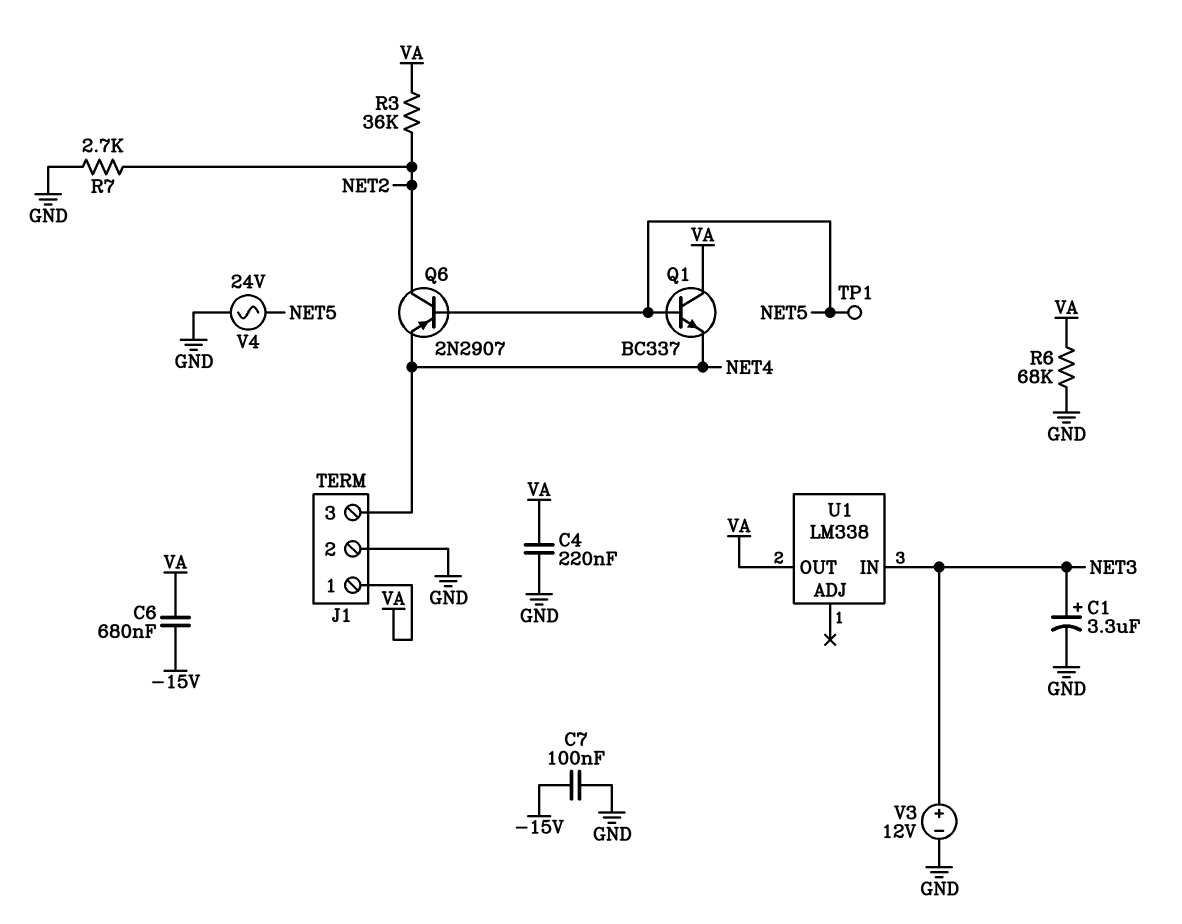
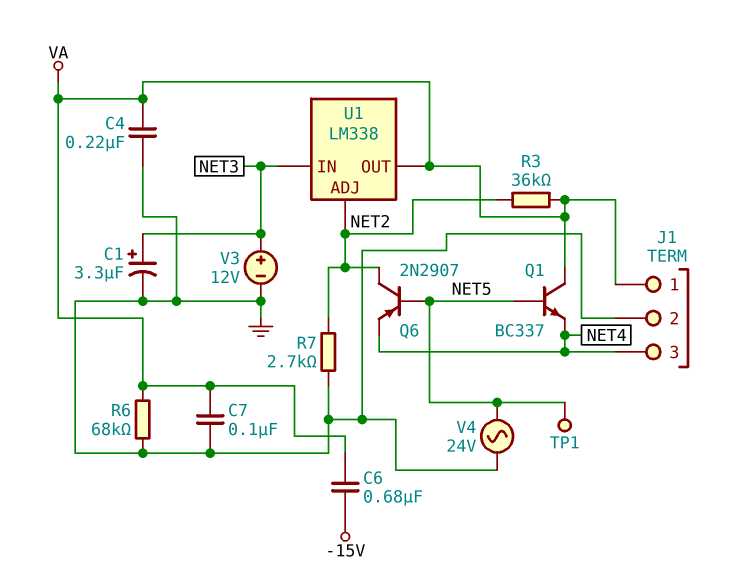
C7: 100nF (-15V, GND) -> 100nF (GND, VA)
U1 pin ADJ: none -> NET2

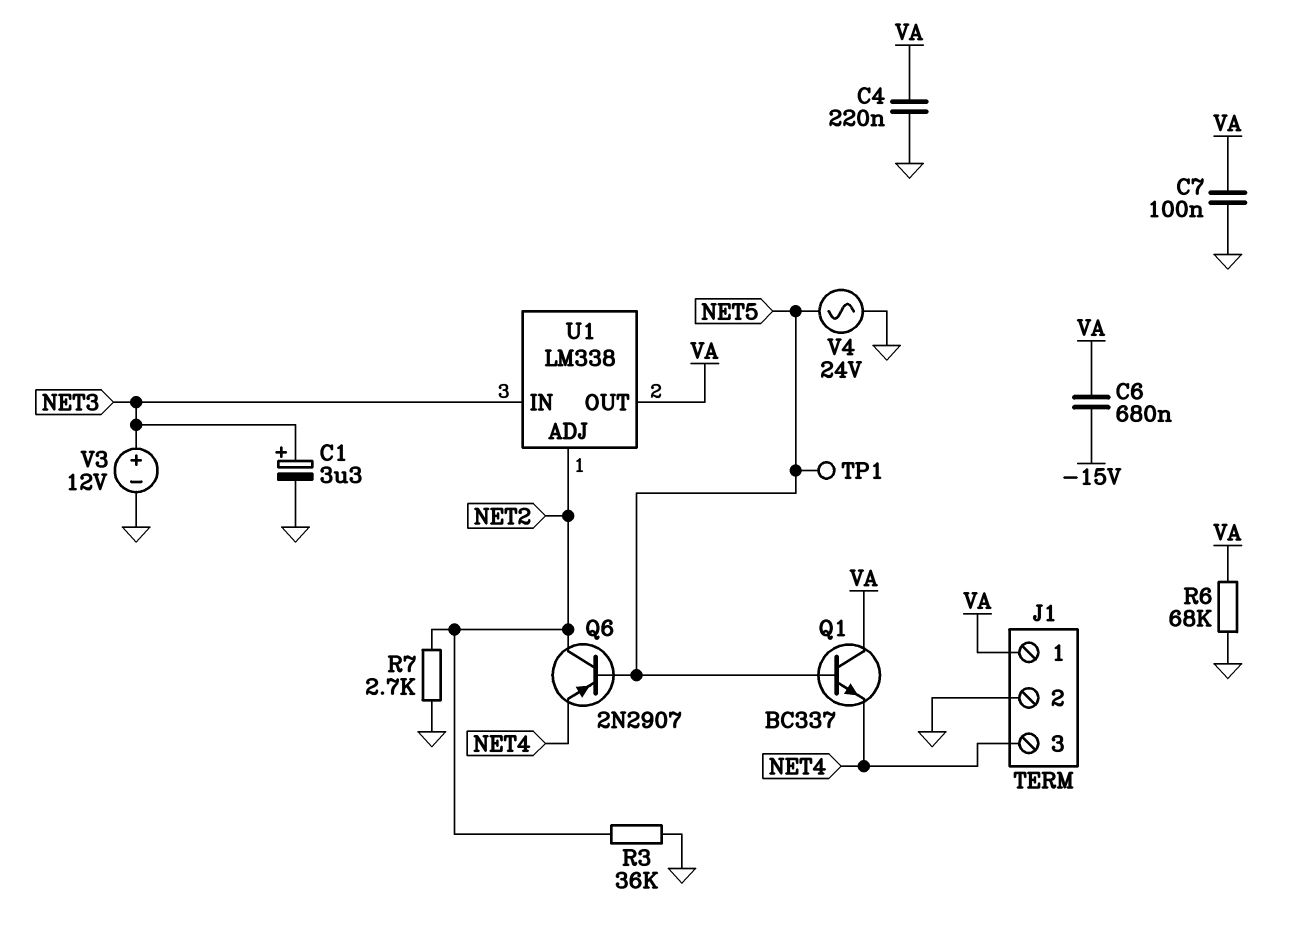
R3: 36k (NET2, VA) -> 36k (GND, NET2)

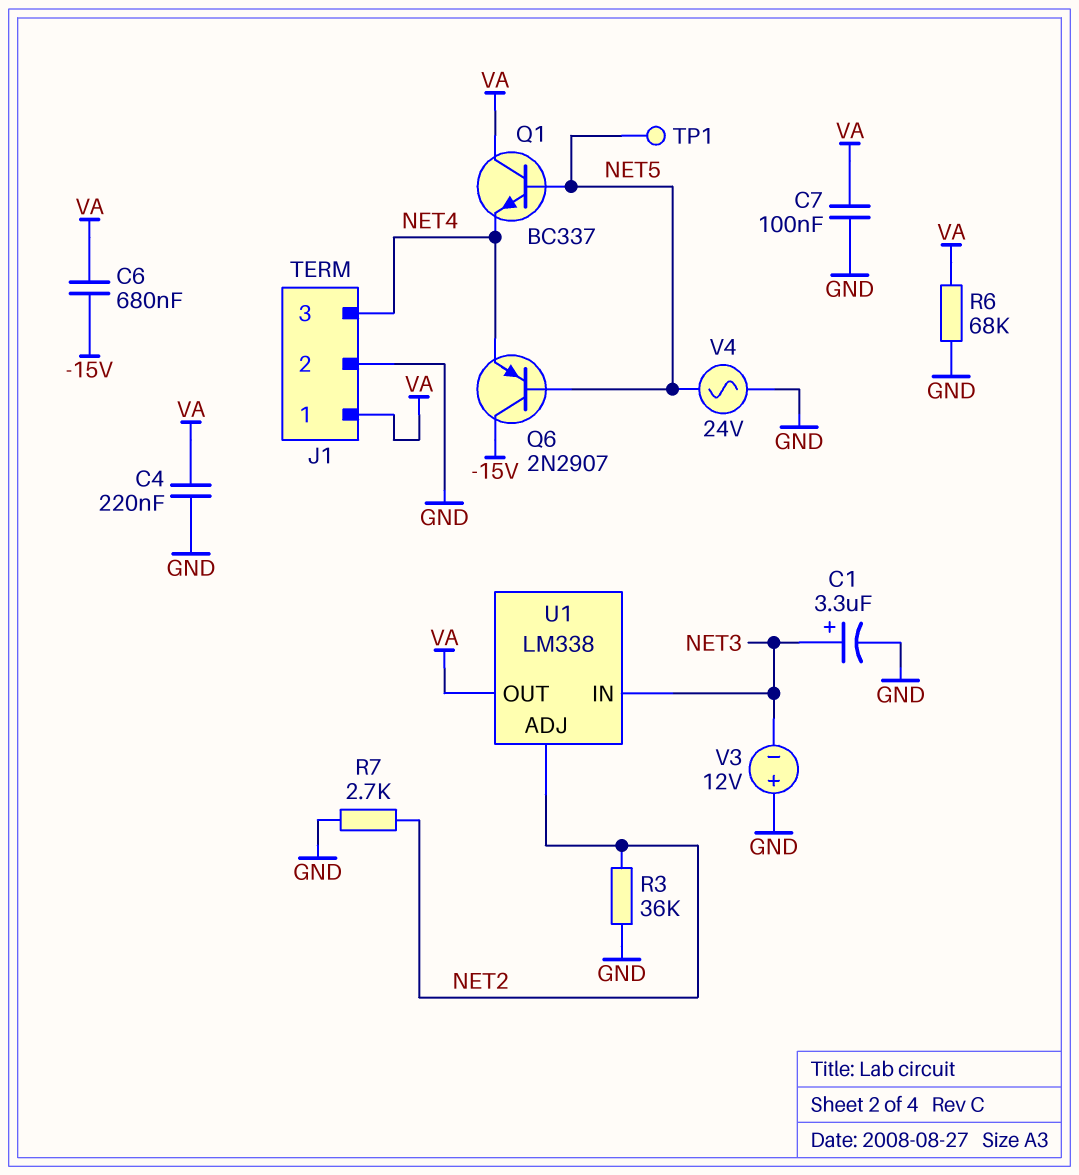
Q6: PNP 2N2907 (B NET5, C NET2, E NET4) -> PNP 2N2907 (B NET5, C -15V, E NET4)
V3: 12V (plus NET3, minus GND) -> 12V (plus GND, minus NET3)

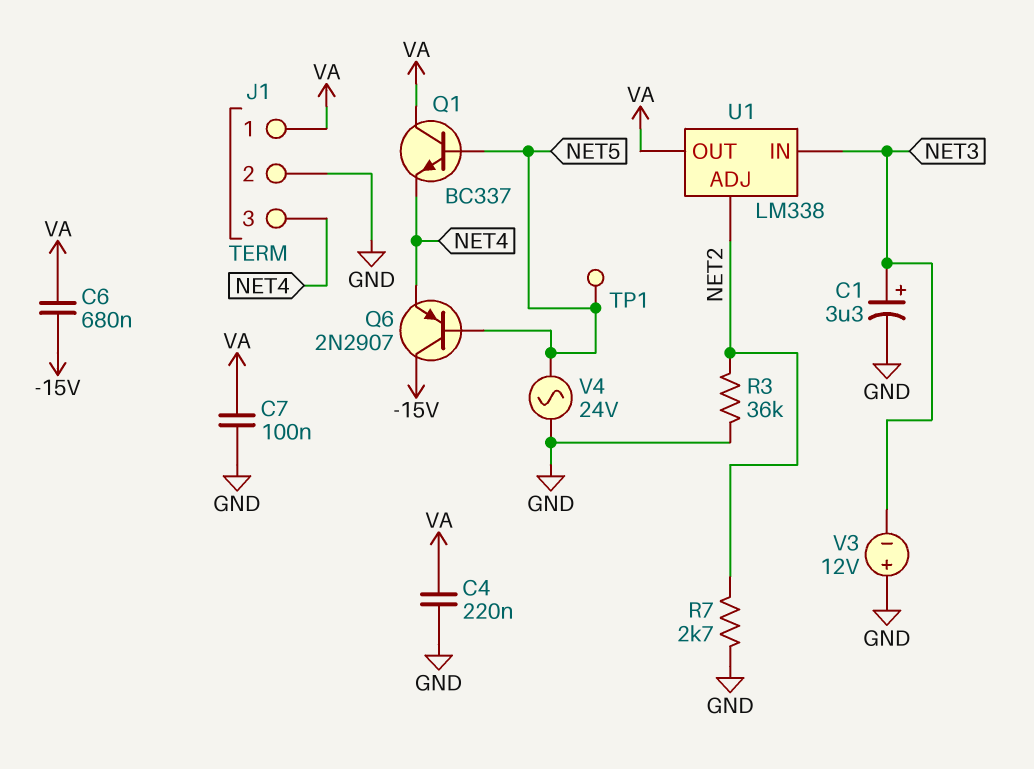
R6: 68k (GND, VA) -> none

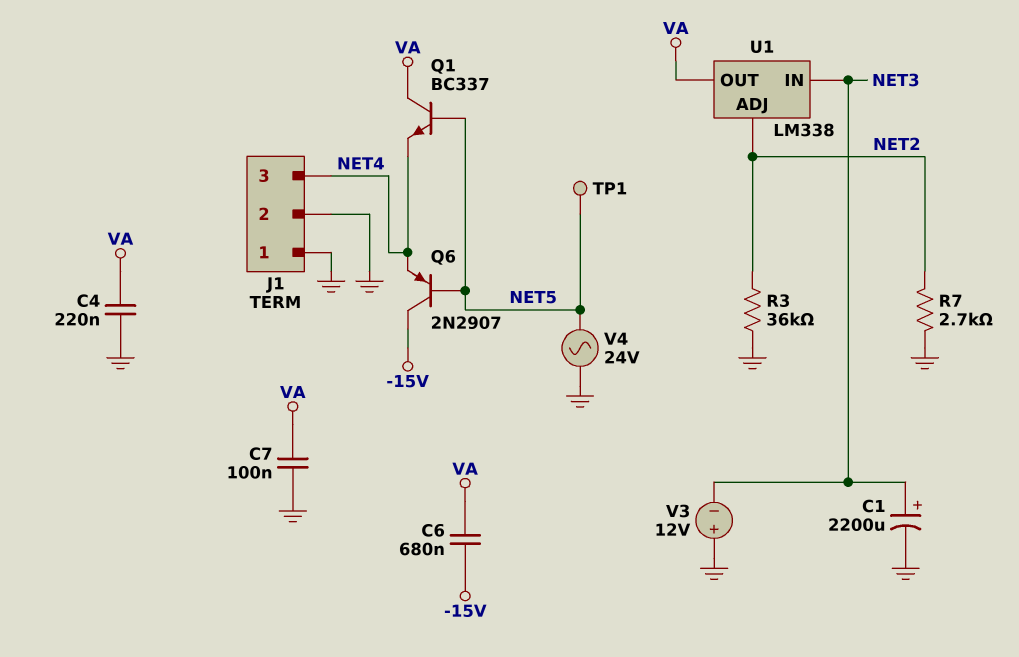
C1: 3.3uF (plus NET3, minus GND) -> 2200uF (plus NET3, minus GND)
J1 pin 1: VA -> GND

